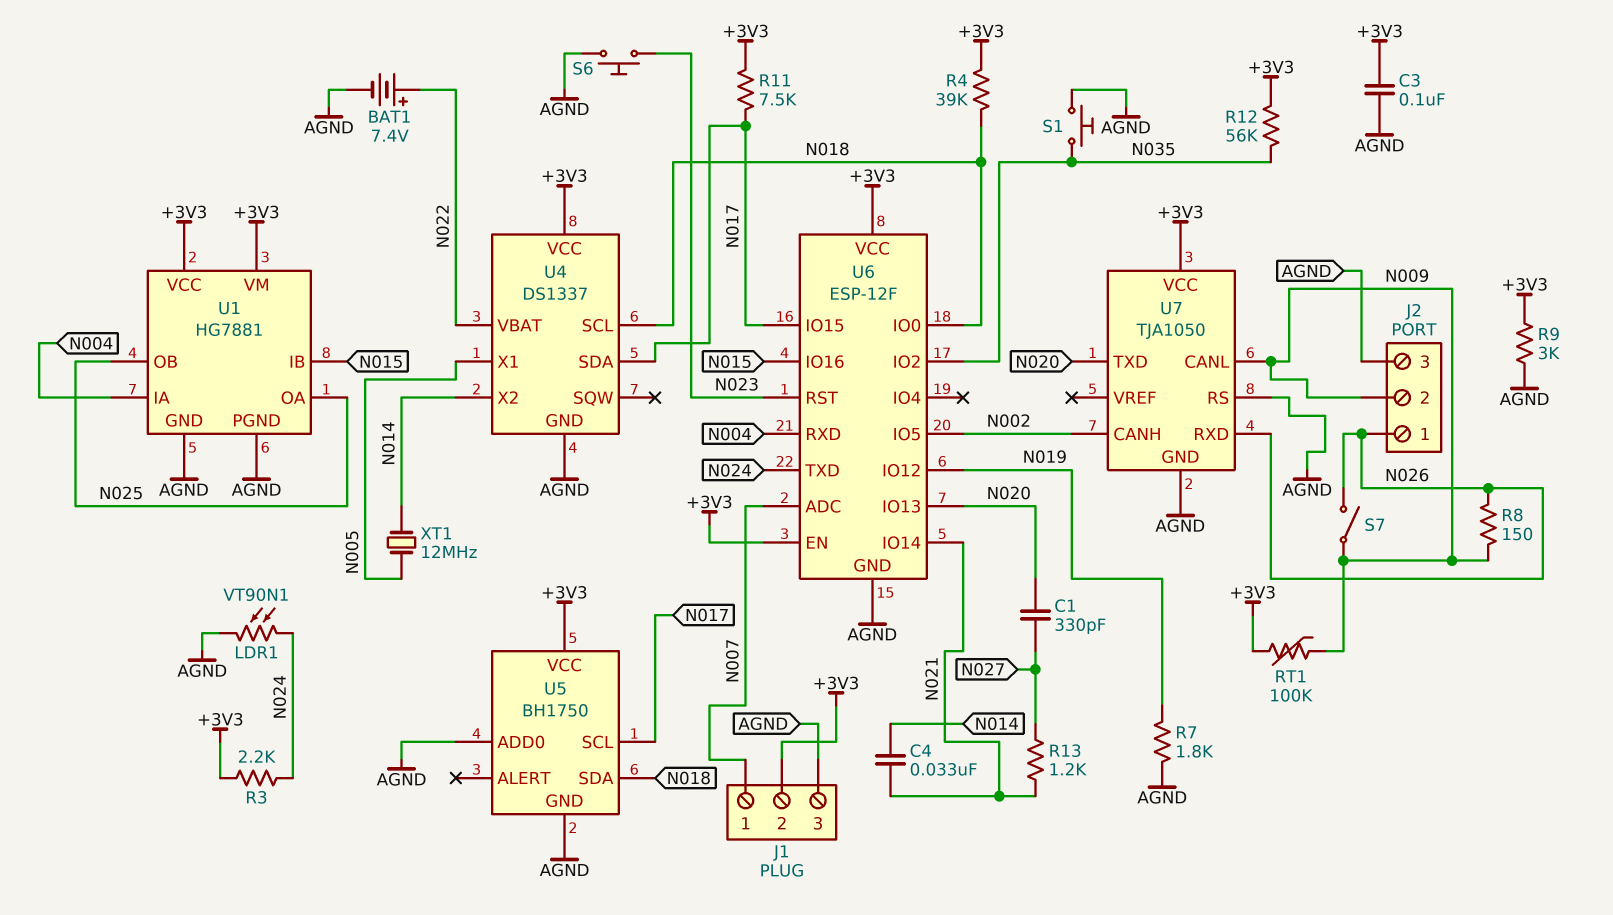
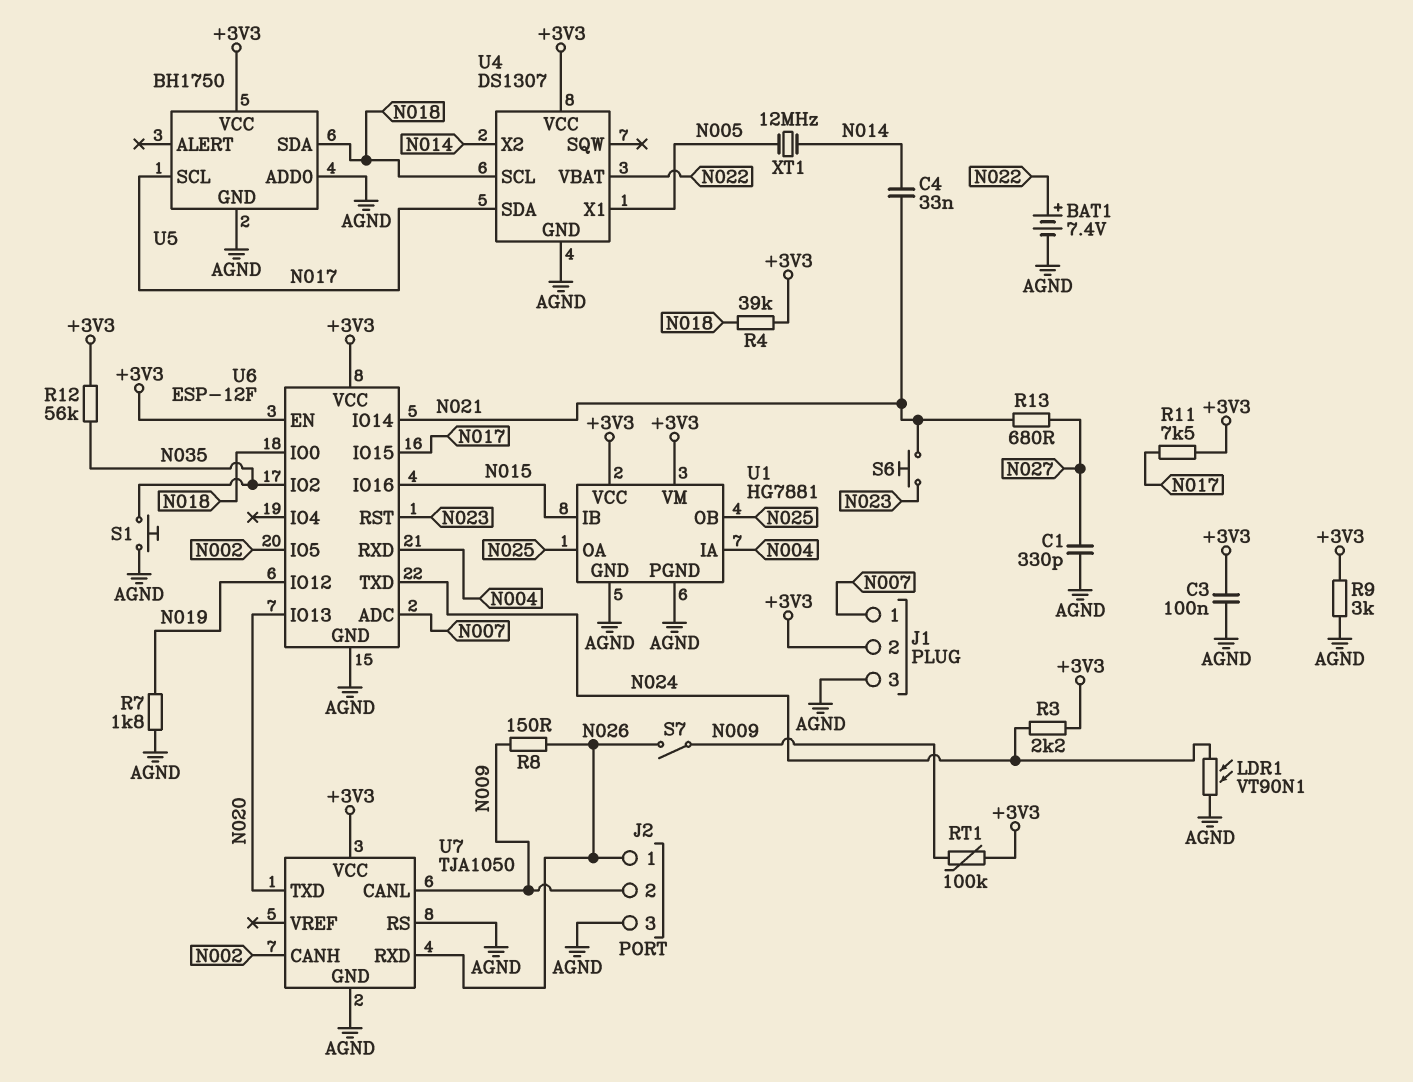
C1: 330pF (N020, N027) -> 330pF (AGND, N027)
R13: 1.2k (N021, N027) -> 680 (N021, N027)
S6: button (AGND, N023) -> button (N021, N023)
U4: DS1337 -> DS1307

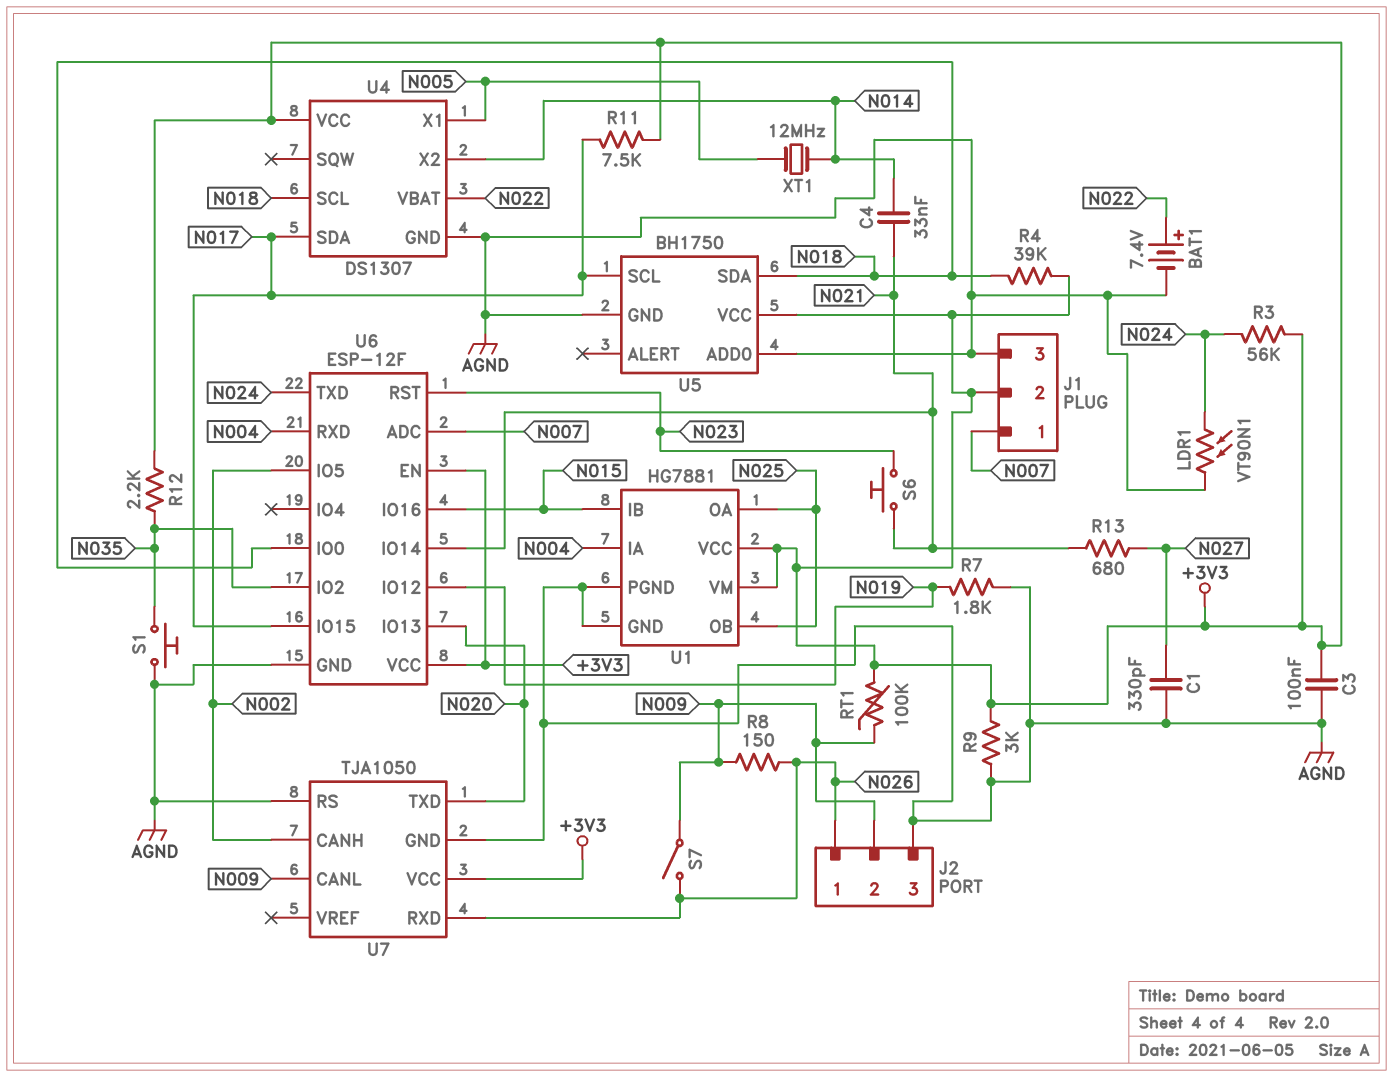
R3: 2.2k (+3V3, N024) -> 56k (+3V3, N024)
R12: 56k (+3V3, N035) -> 2.2k (+3V3, N035)

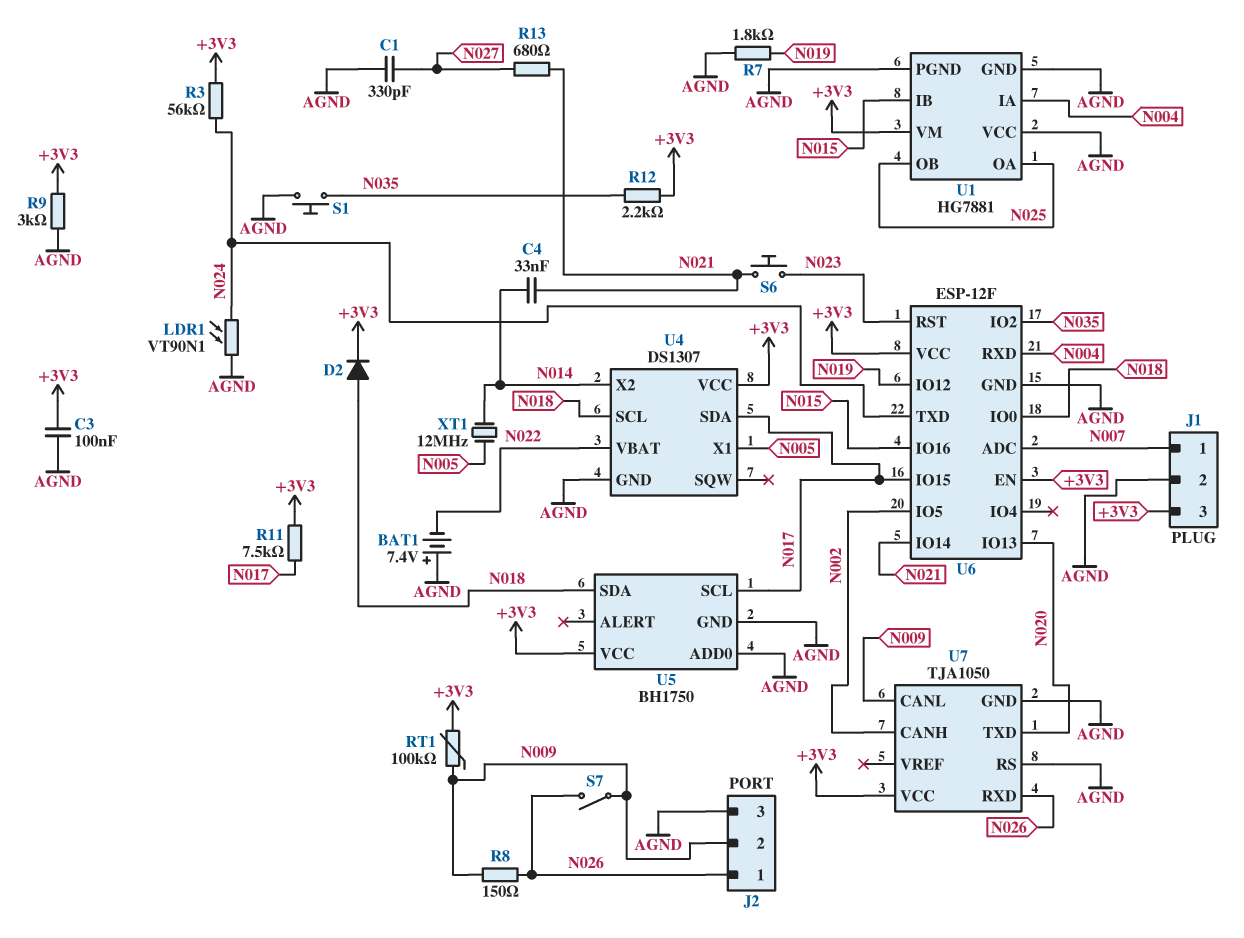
BAT1: 7.4V (plus N022, minus AGND) -> 7.4V (plus AGND, minus N022)
D2: none -> diode (A N018, K +3V3)
J1 pin 2: +3V3 -> AGND
J1 pin 3: AGND -> +3V3
R4: 39k (+3V3, N018) -> none
U1 pin VCC: +3V3 -> AGND

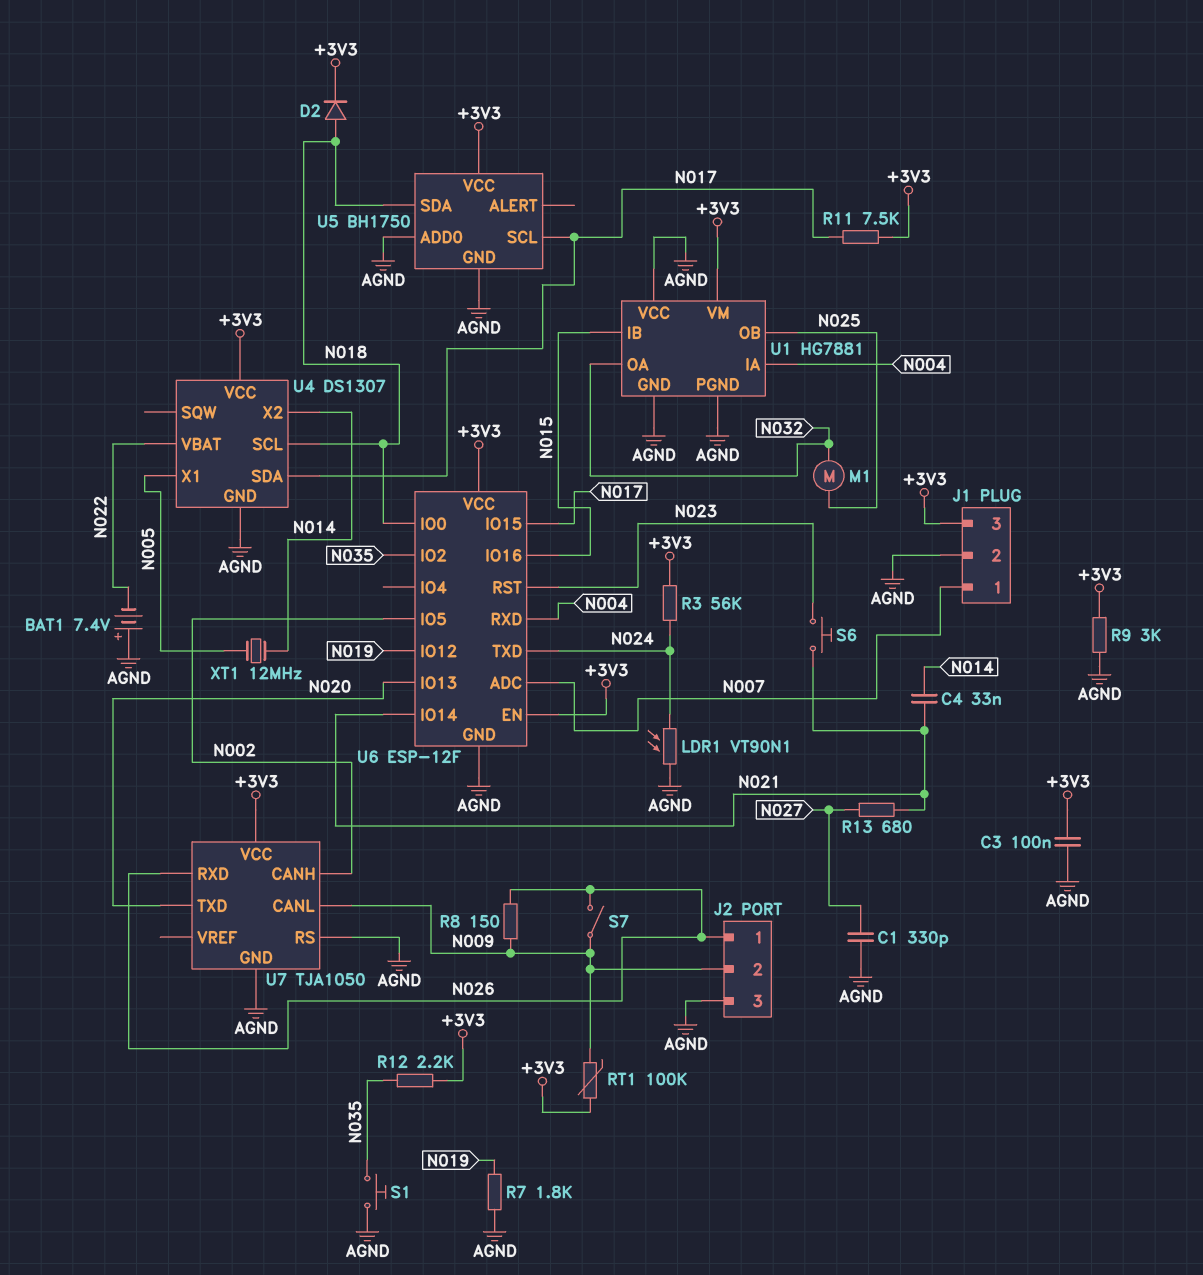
M1: none -> motor (N025, N032)
U1 pin OA: N025 -> N032

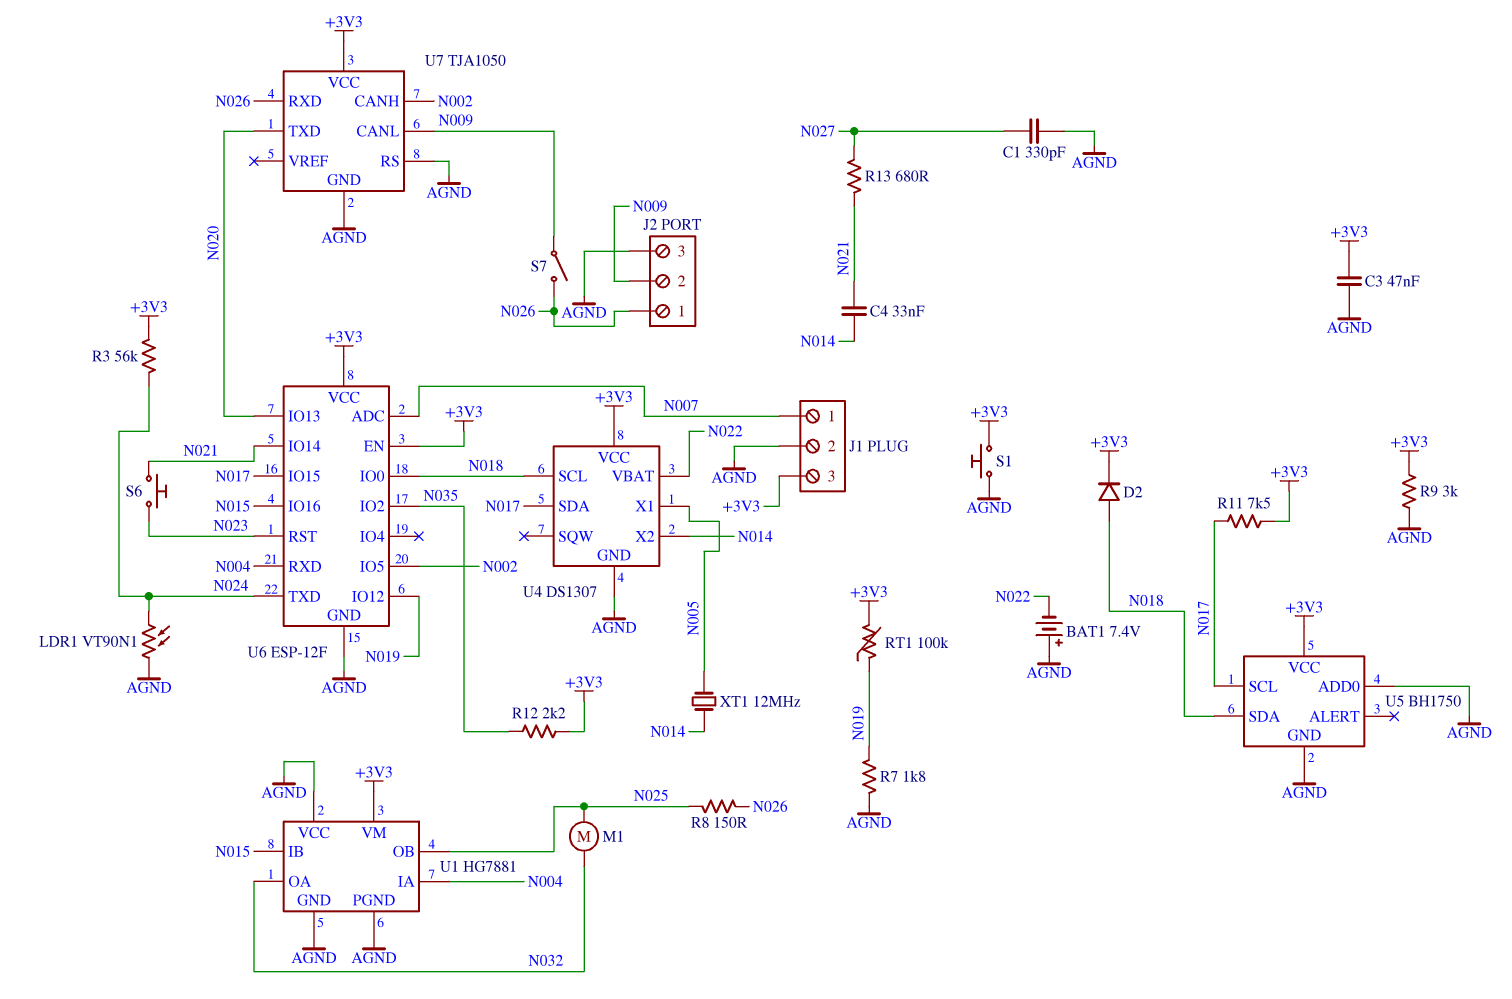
C3: 100nF (+3V3, AGND) -> 47nF (+3V3, AGND)
R8: 150 (N009, N026) -> 150 (N025, N026)
RT1: 100k (+3V3, N009) -> 100k (+3V3, N019)
S1: button (AGND, N035) -> button (+3V3, AGND)

